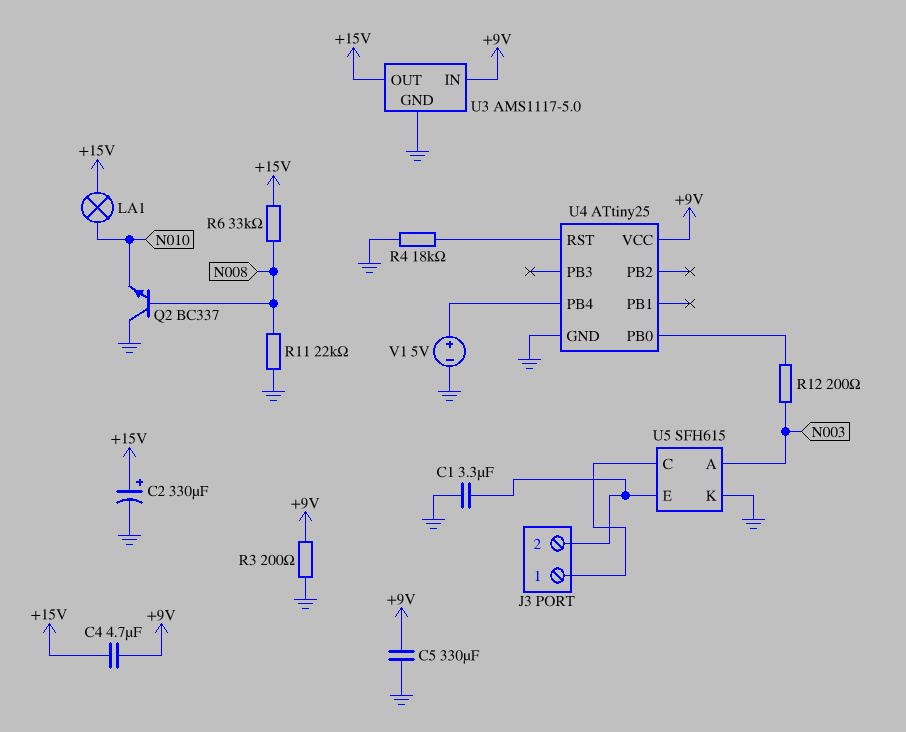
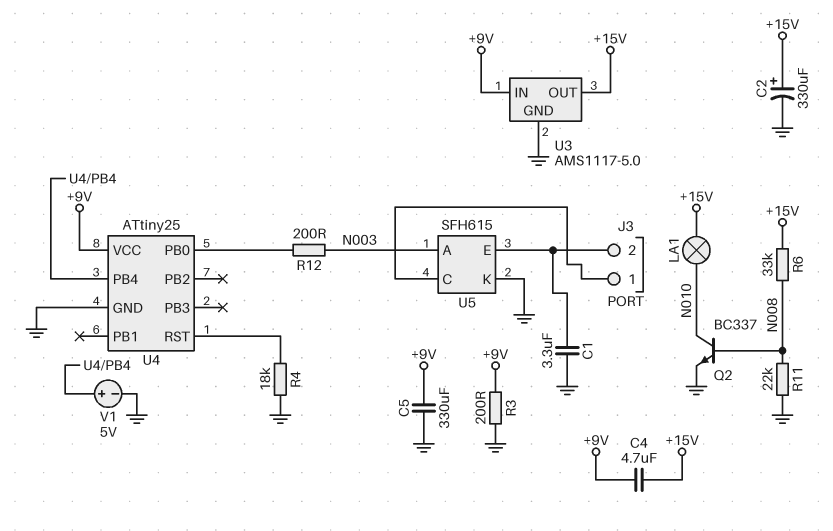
Q2: NPN BC337 (B N008, C GND, E N010) -> NPN BC337 (B N008, C N010, E GND)

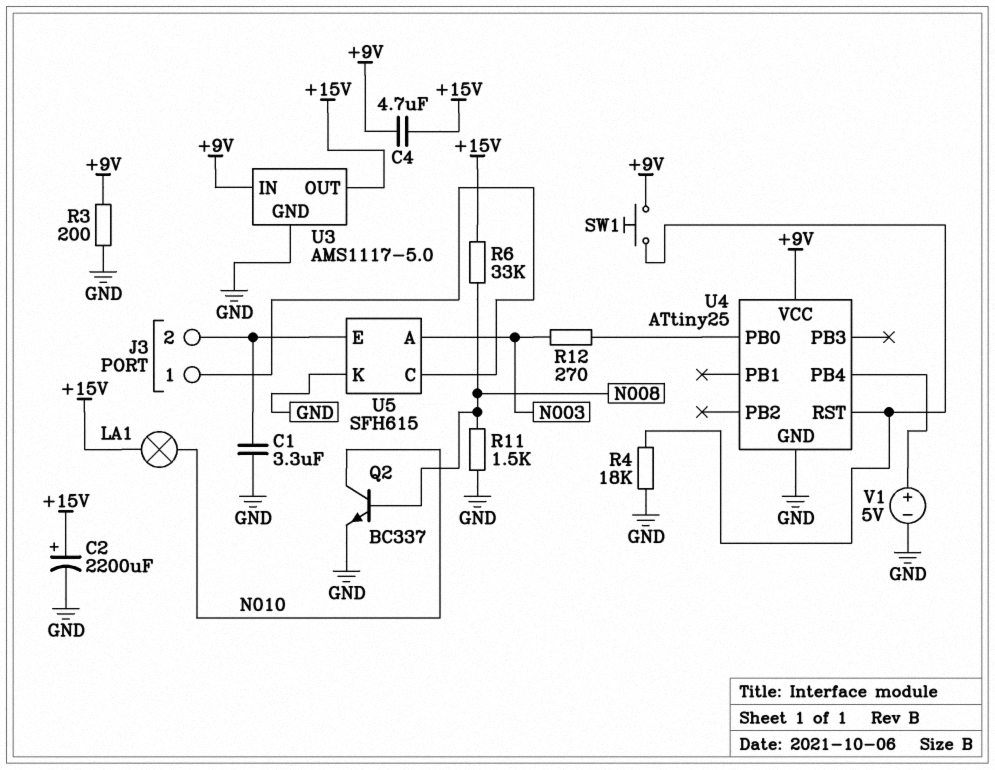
C2: 330uF (plus +15V, minus GND) -> 2200uF (plus +15V, minus GND)
C5: 330uF (+9V, GND) -> none
R11: 22k (GND, N008) -> 1.5k (GND, N008)
R12: 200 (N003, U4/PB0) -> 270 (N003, U4/PB0)
SW1: none -> button (+9V, U4/RST)

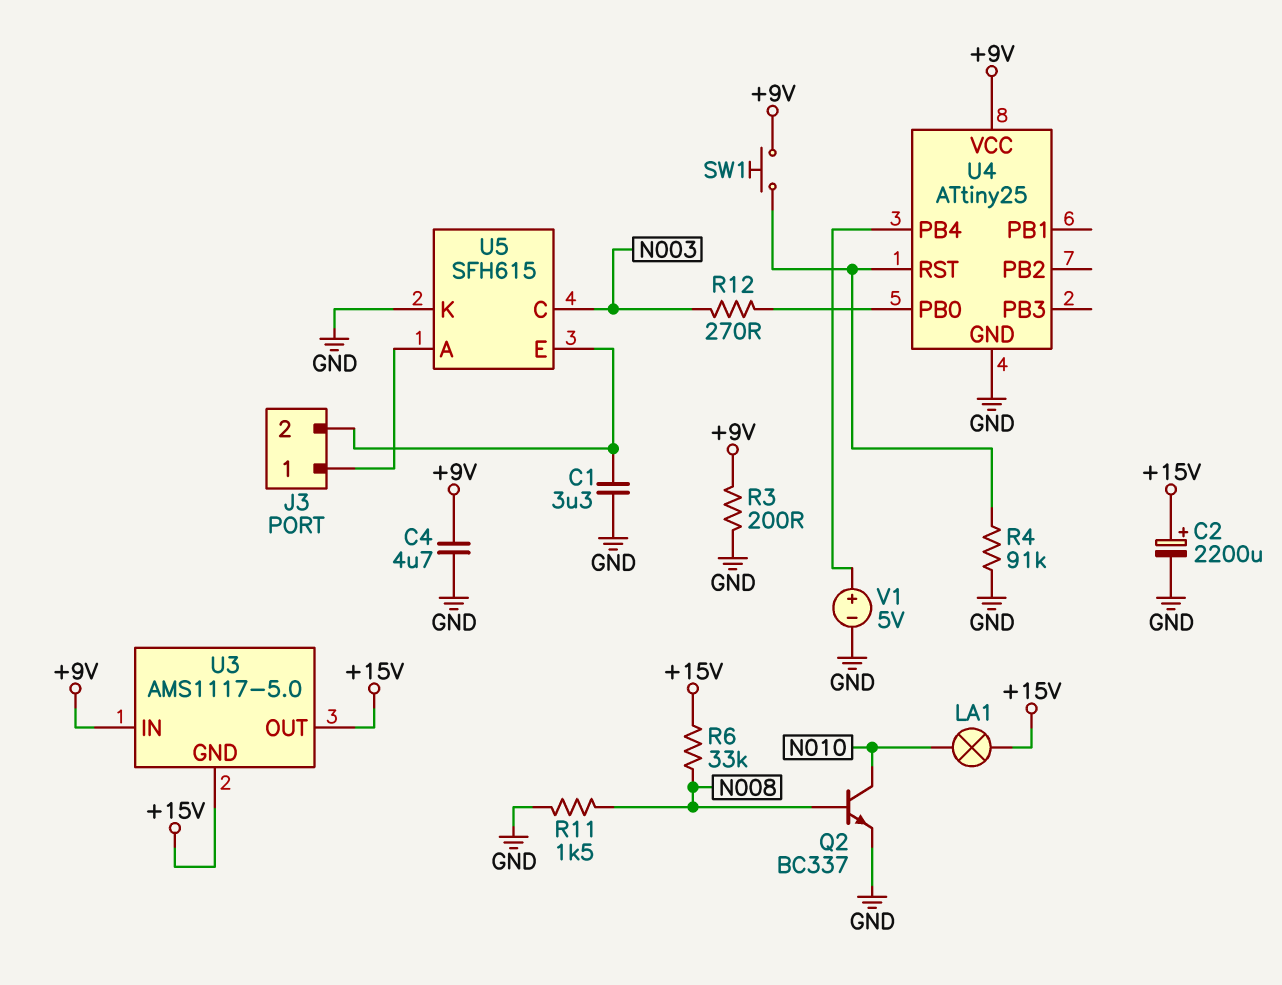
C4: 4.7uF (+9V, +15V) -> 4.7uF (+9V, GND)
R4: 18k (GND, U4/RST) -> 91k (GND, U4/RST)
U3 pin GND: GND -> +15V
U5 pin A: N003 -> J3/1
U5 pin C: J3/1 -> N003

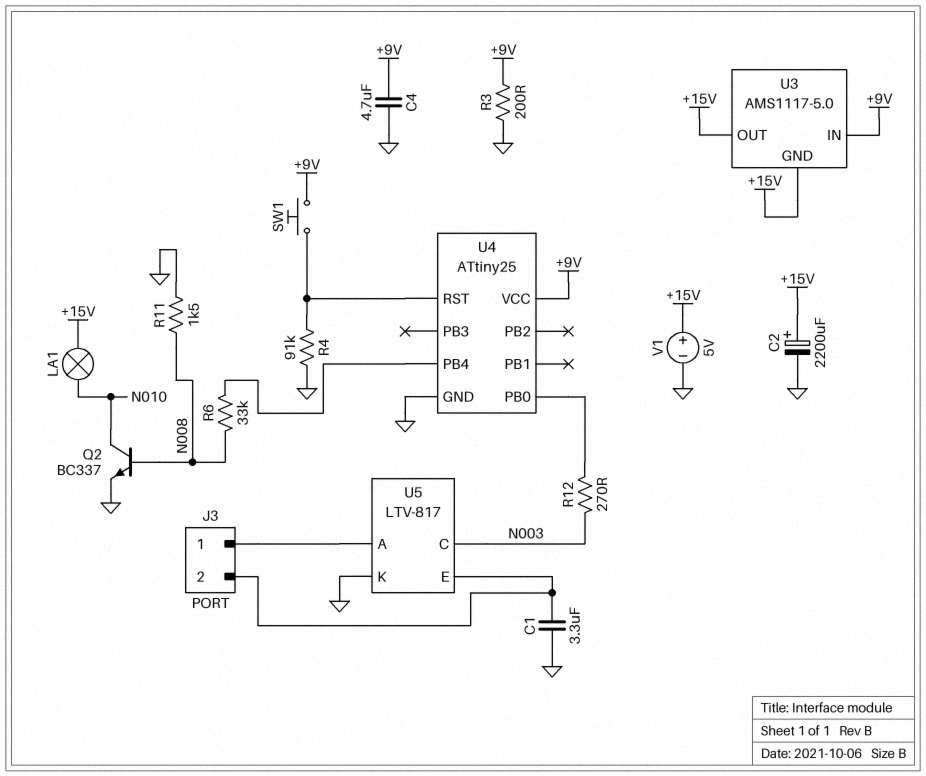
R6: 33k (+15V, N008) -> 33k (N008, U4/PB4)
U5: SFH615 -> LTV-817
V1: 5V (plus U4/PB4, minus GND) -> 5V (plus +15V, minus GND)

